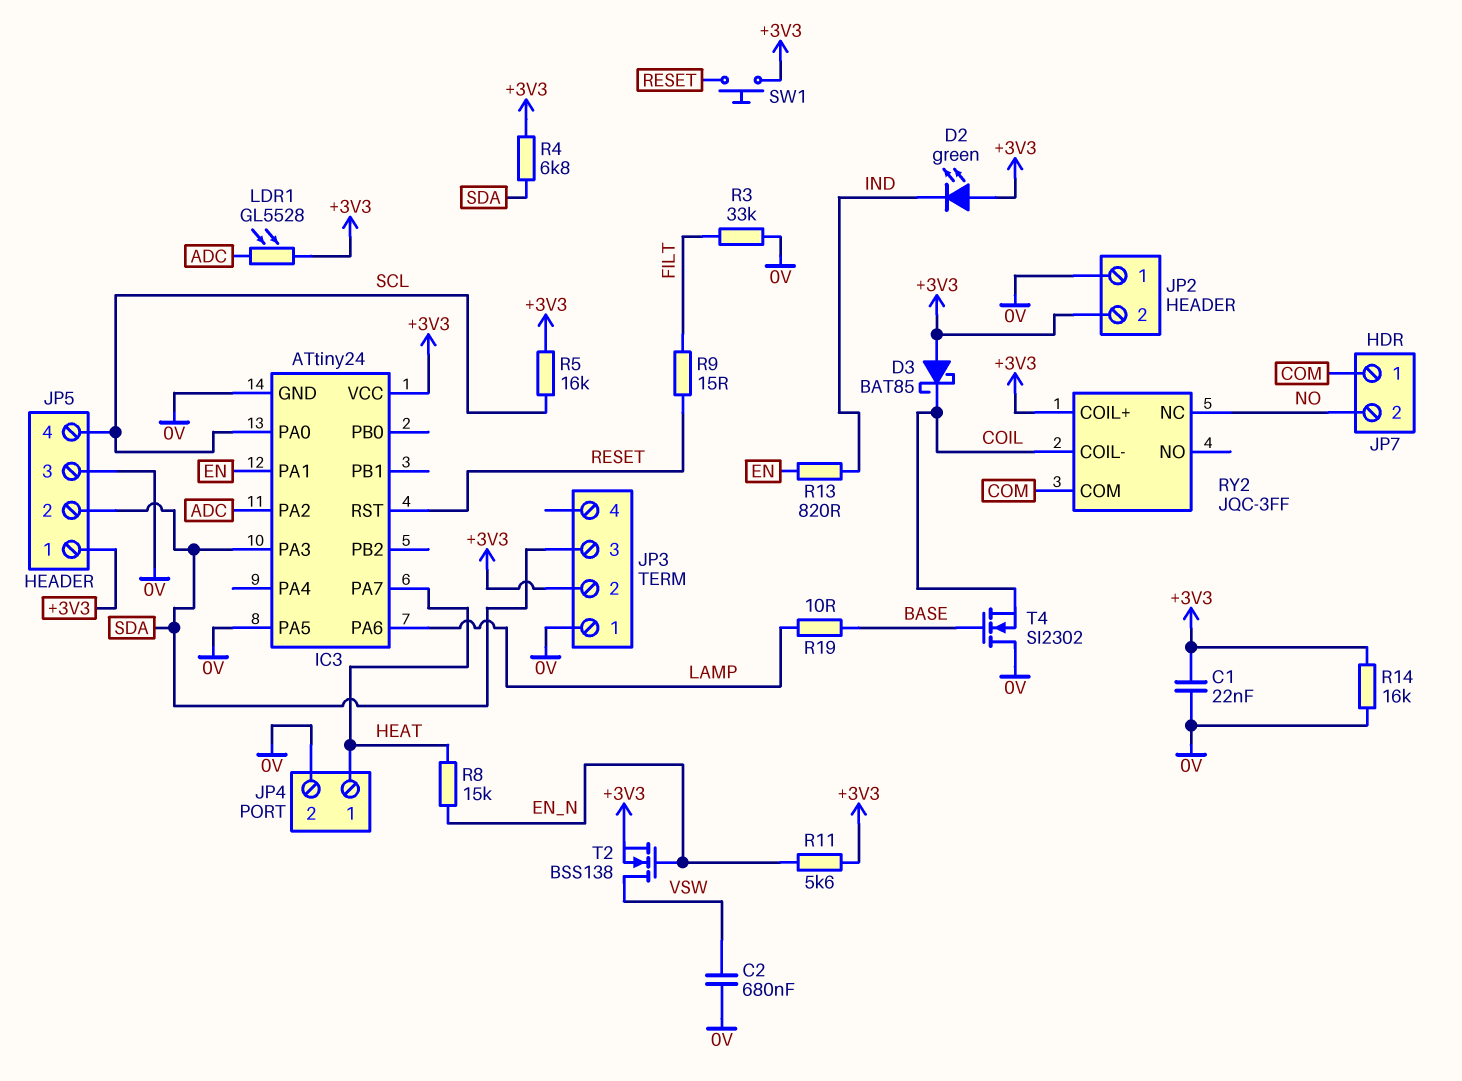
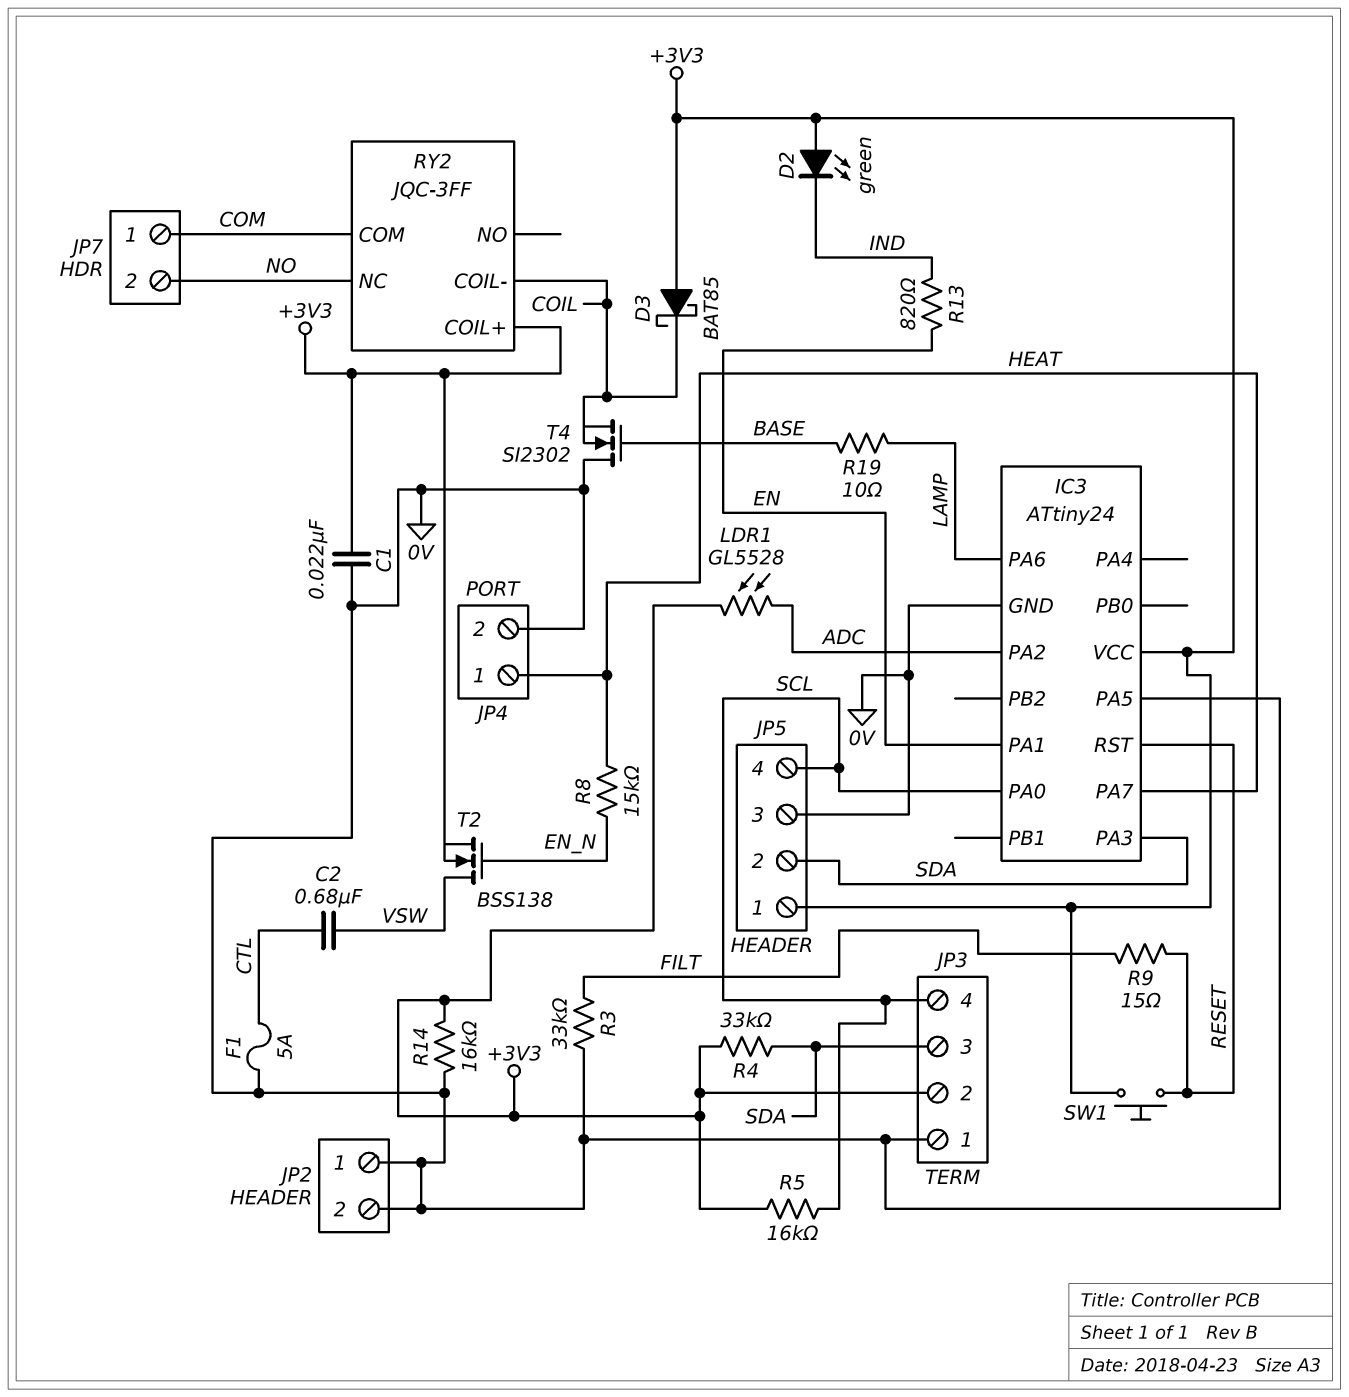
C2: 680nF (0V, VSW) -> 680nF (CTL, VSW)
F1: none -> 5A (0V, CTL)
JP2 pin 2: +3V3 -> 0V
JP3 pin 4: none -> SCL
R4: 6.8k (+3V3, SDA) -> 33k (+3V3, SDA)
R11: 5.6k (+3V3, EN_N) -> none

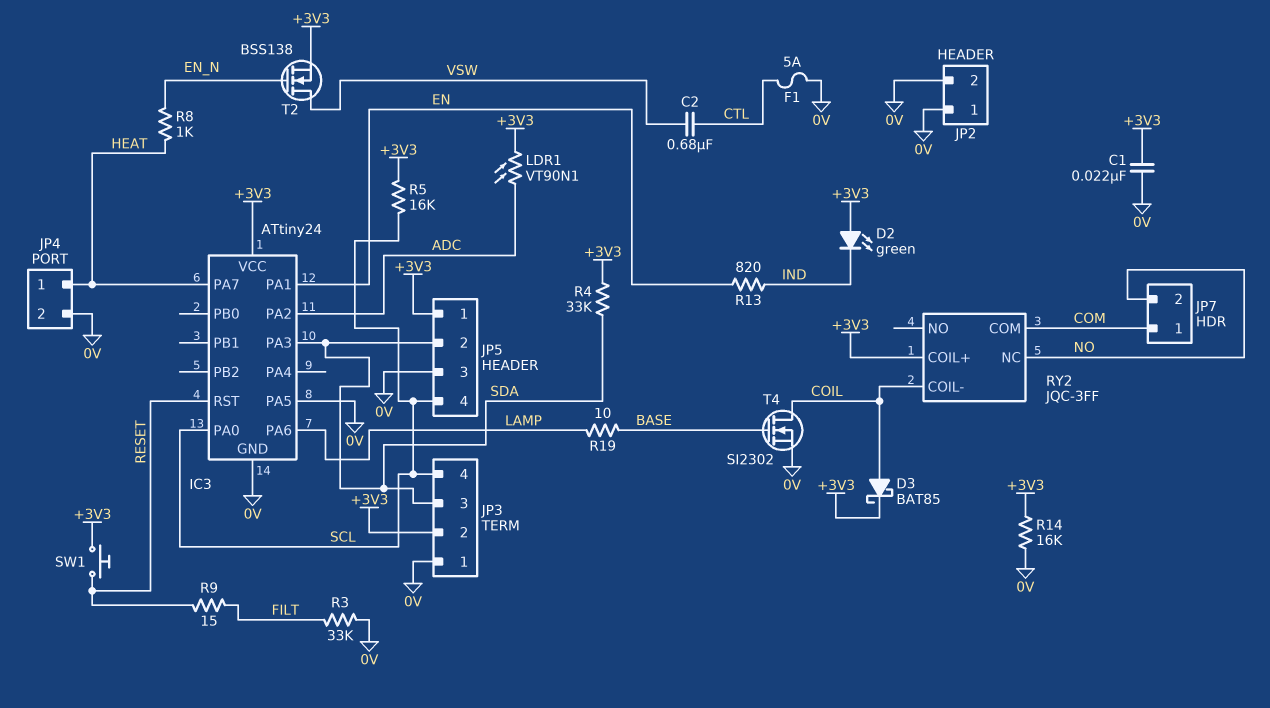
D3: schottky BAT85 (A +3V3, K COIL) -> schottky BAT85 (A COIL, K +3V3)
LDR1: GL5528 (+3V3, ADC) -> VT90N1 (+3V3, ADC)
R8: 15k (EN_N, HEAT) -> 1k (EN_N, HEAT)
T4: NMOS SI2302 (G BASE, D 0V, S COIL) -> NMOS SI2302 (G BASE, D COIL, S 0V)

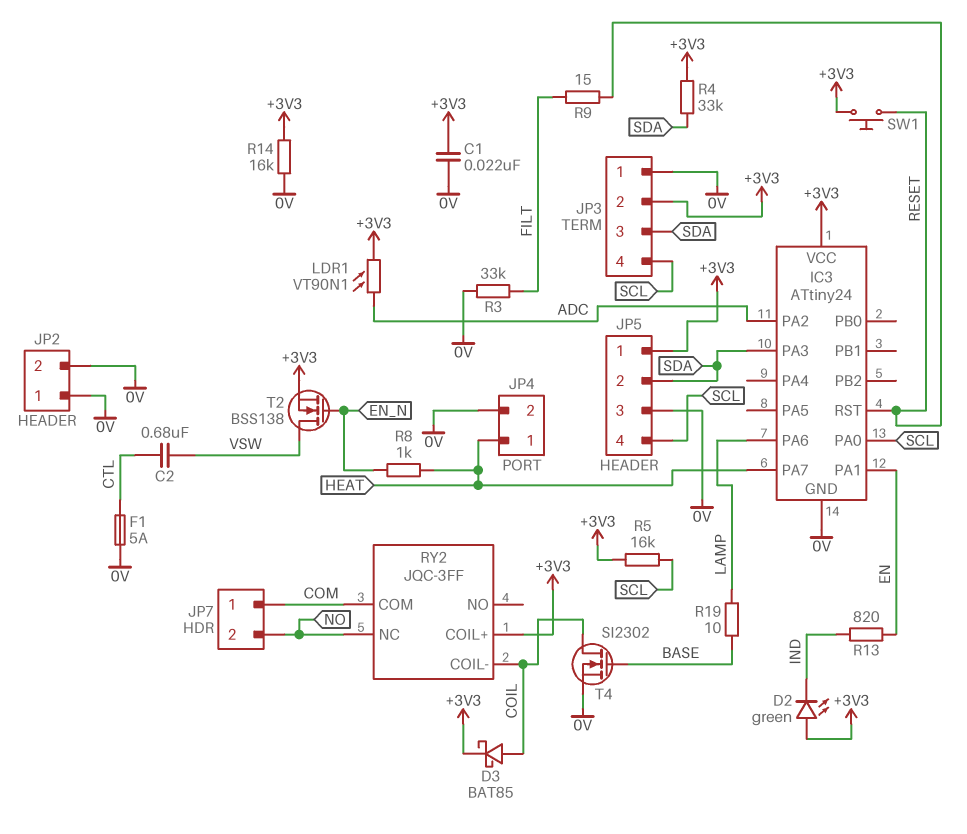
IC3 pin PA5: 0V -> none

